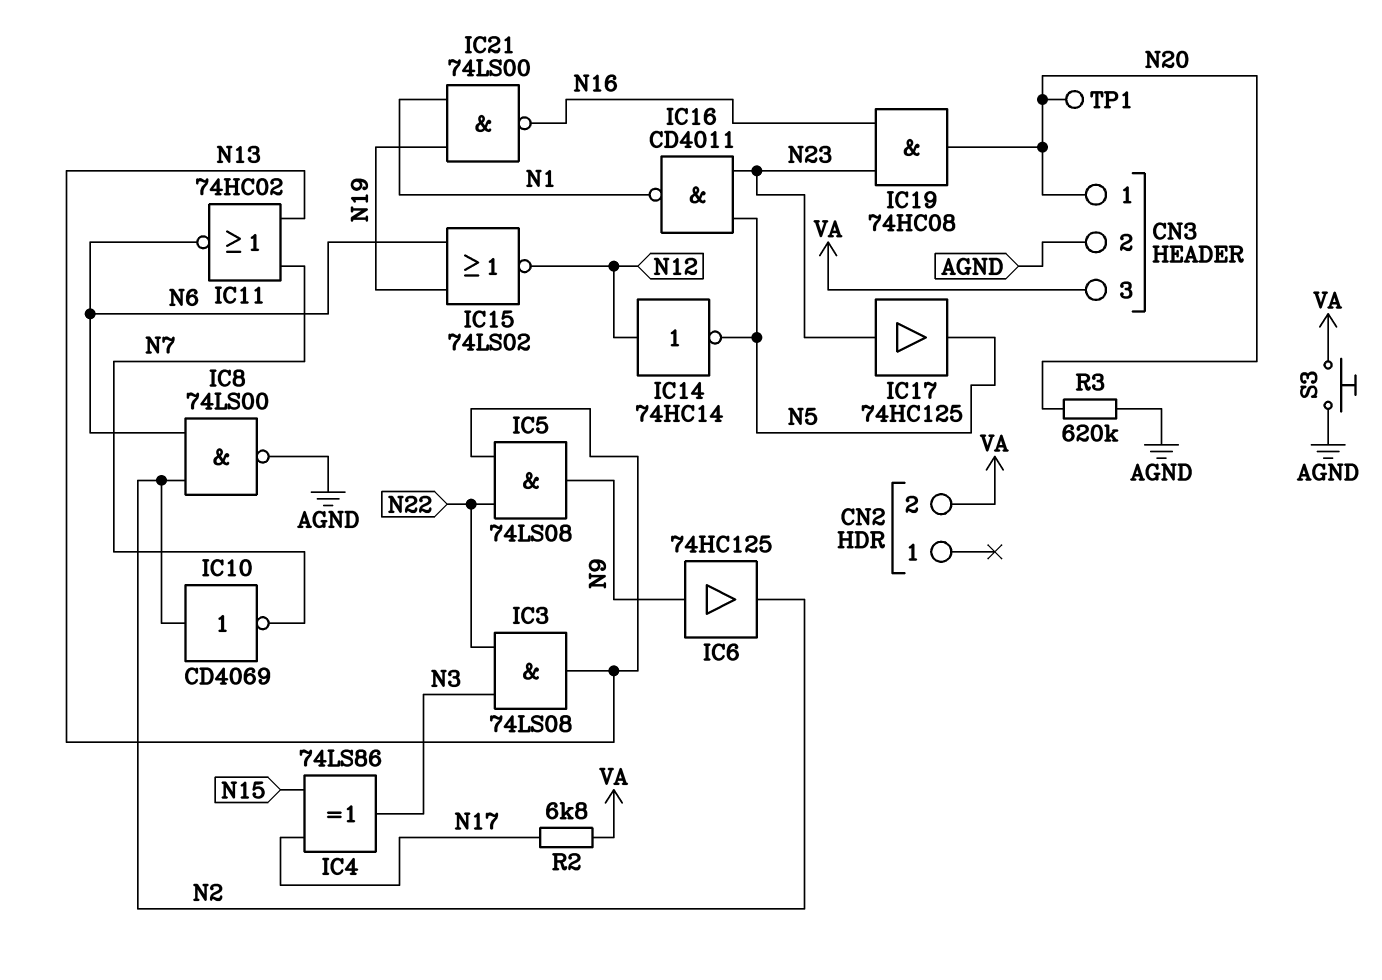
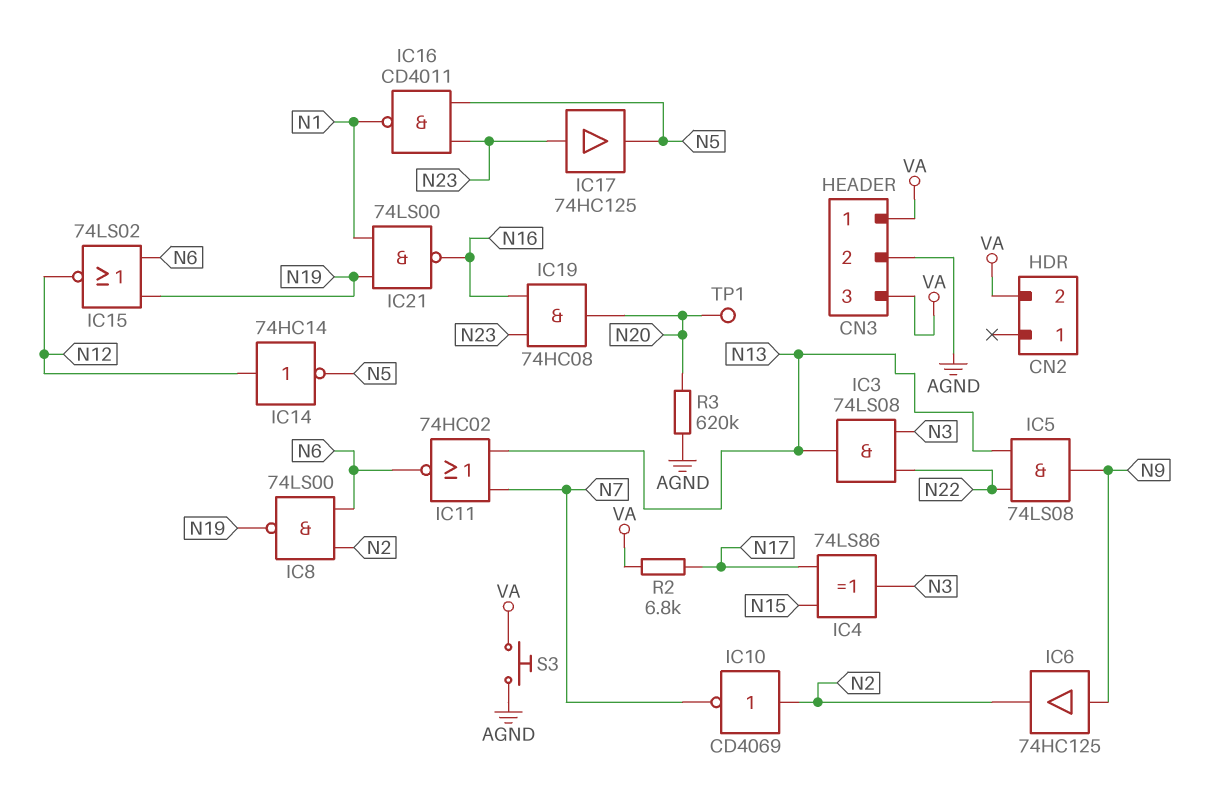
CN3 pin 1: N20 -> VA
IC8: NAND 74LS00 (in N2, in N6, out AGND) -> NAND 74LS00 (in N2, in N6, out N19)

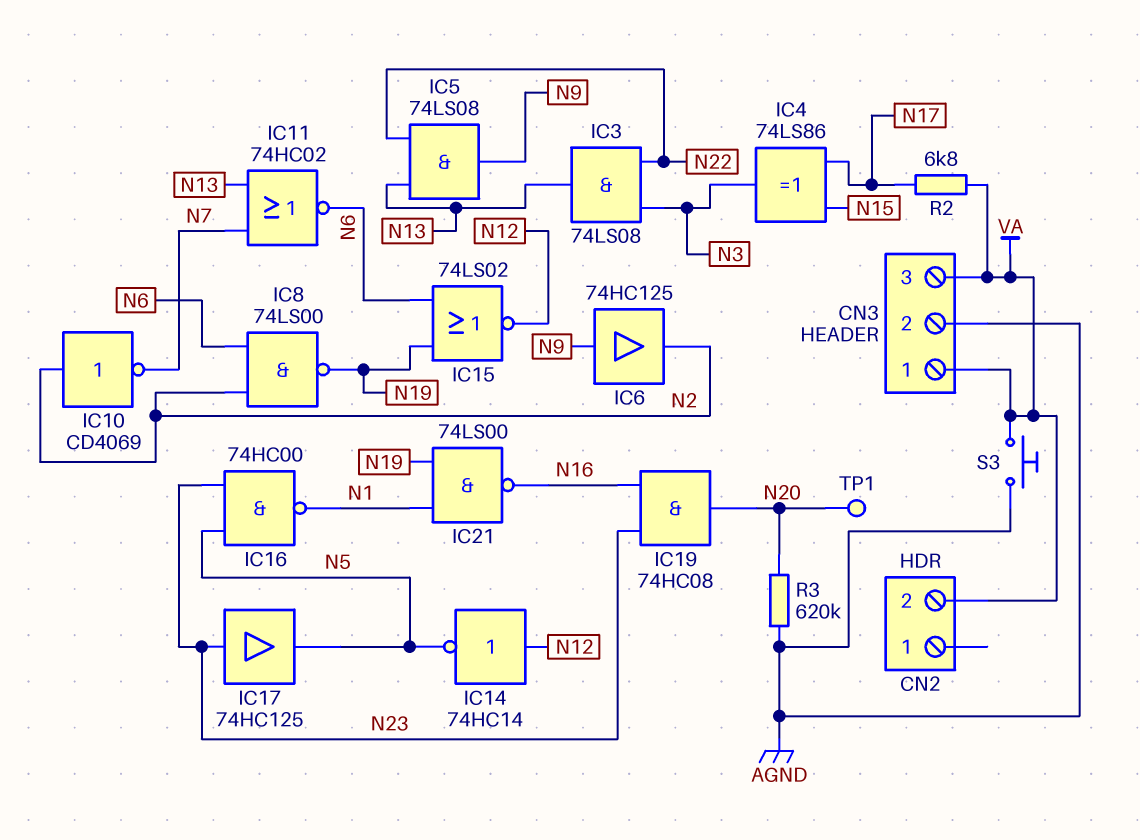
IC16: NAND CD4011 (in N5, in N23, out N1) -> NAND 74HC00 (in N5, in N23, out N1)

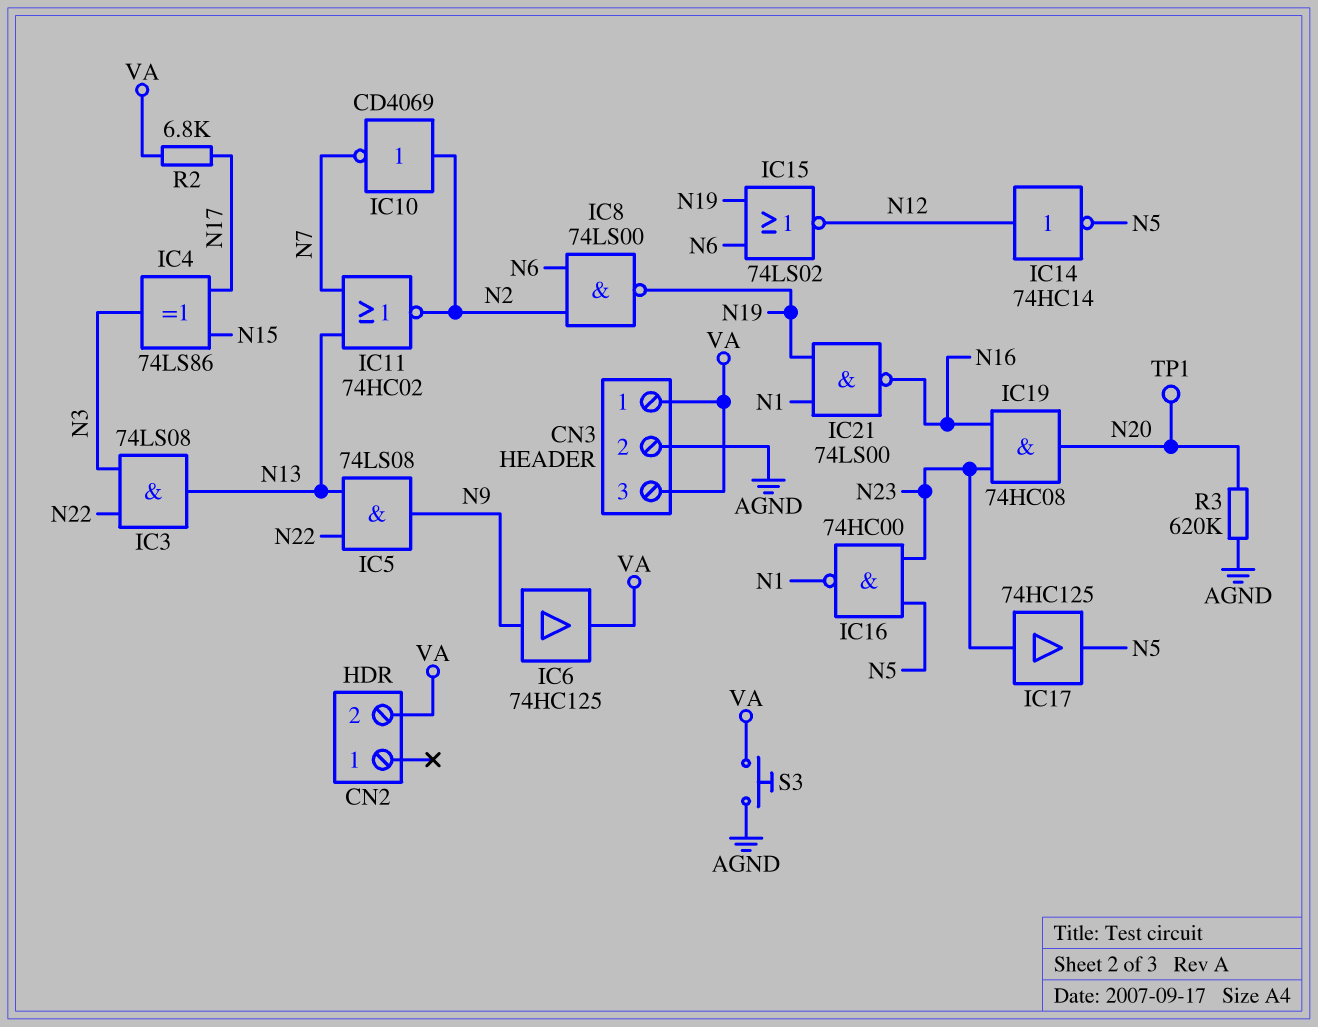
IC6: buffer 74HC125 (in N9, out N2) -> buffer 74HC125 (in N9, out VA)
IC11: NOR 74HC02 (in N7, in N13, out N6) -> NOR 74HC02 (in N7, in N13, out N2)

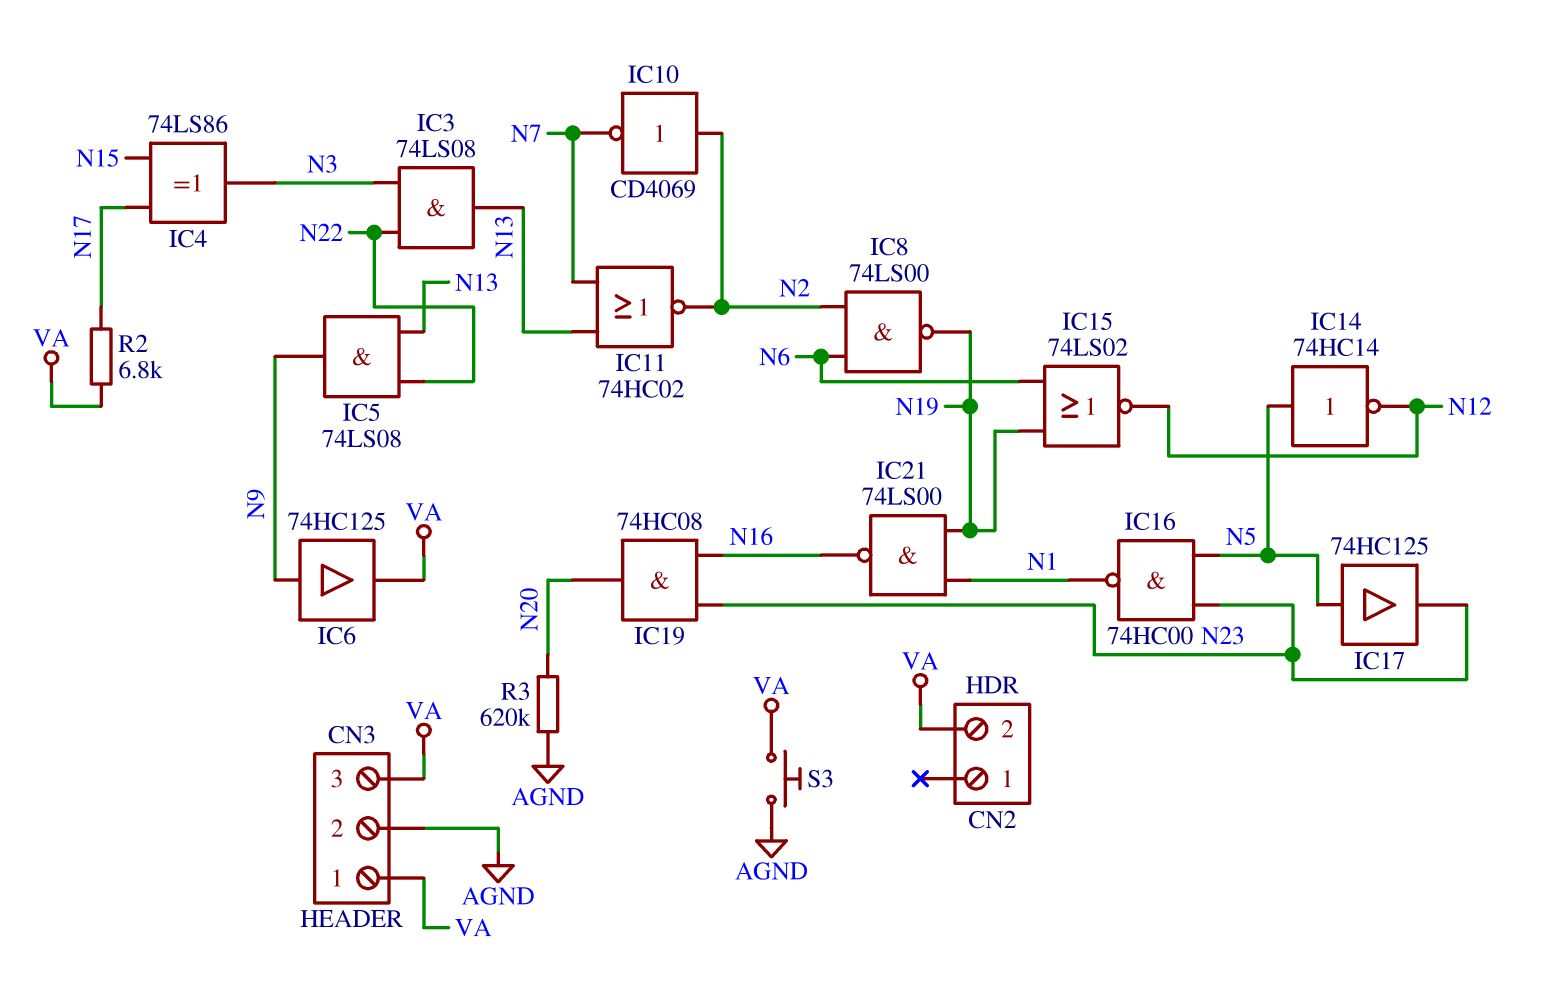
IC14: NOT 74HC14 (in N12, out N5) -> NOT 74HC14 (in N5, out N12)
IC17: buffer 74HC125 (in N23, out N5) -> buffer 74HC125 (in N5, out N23)
TP1: test point (N20) -> none

